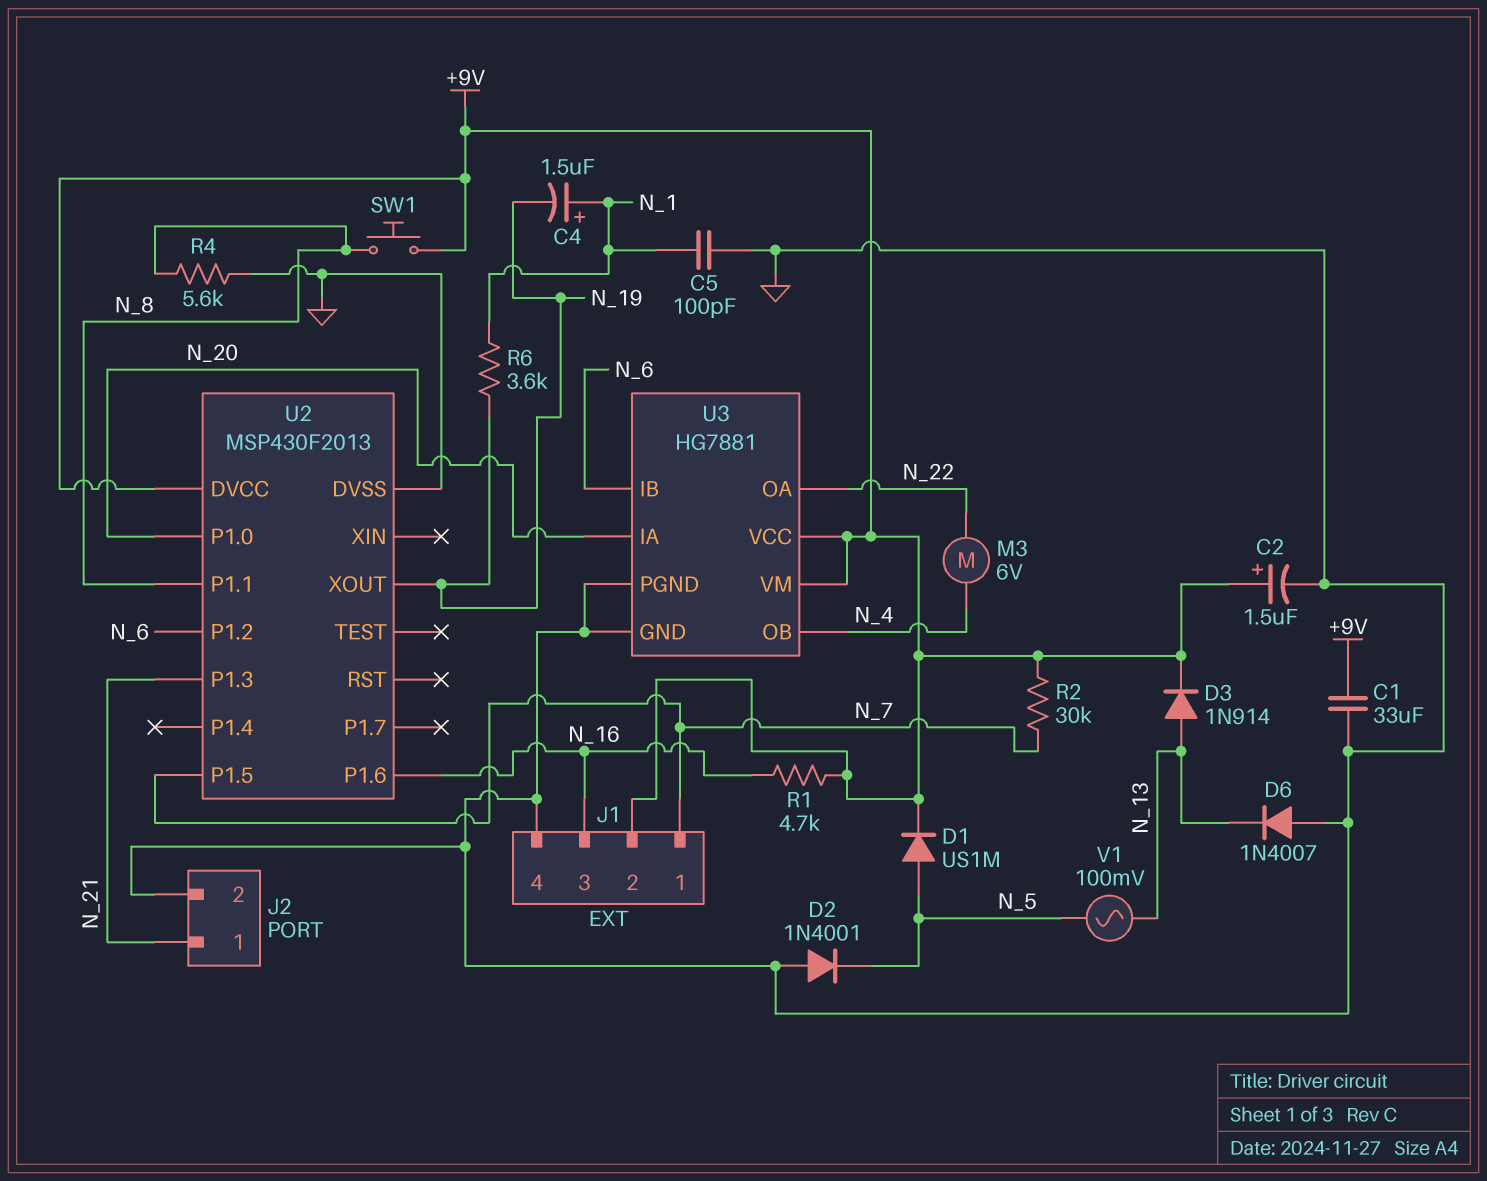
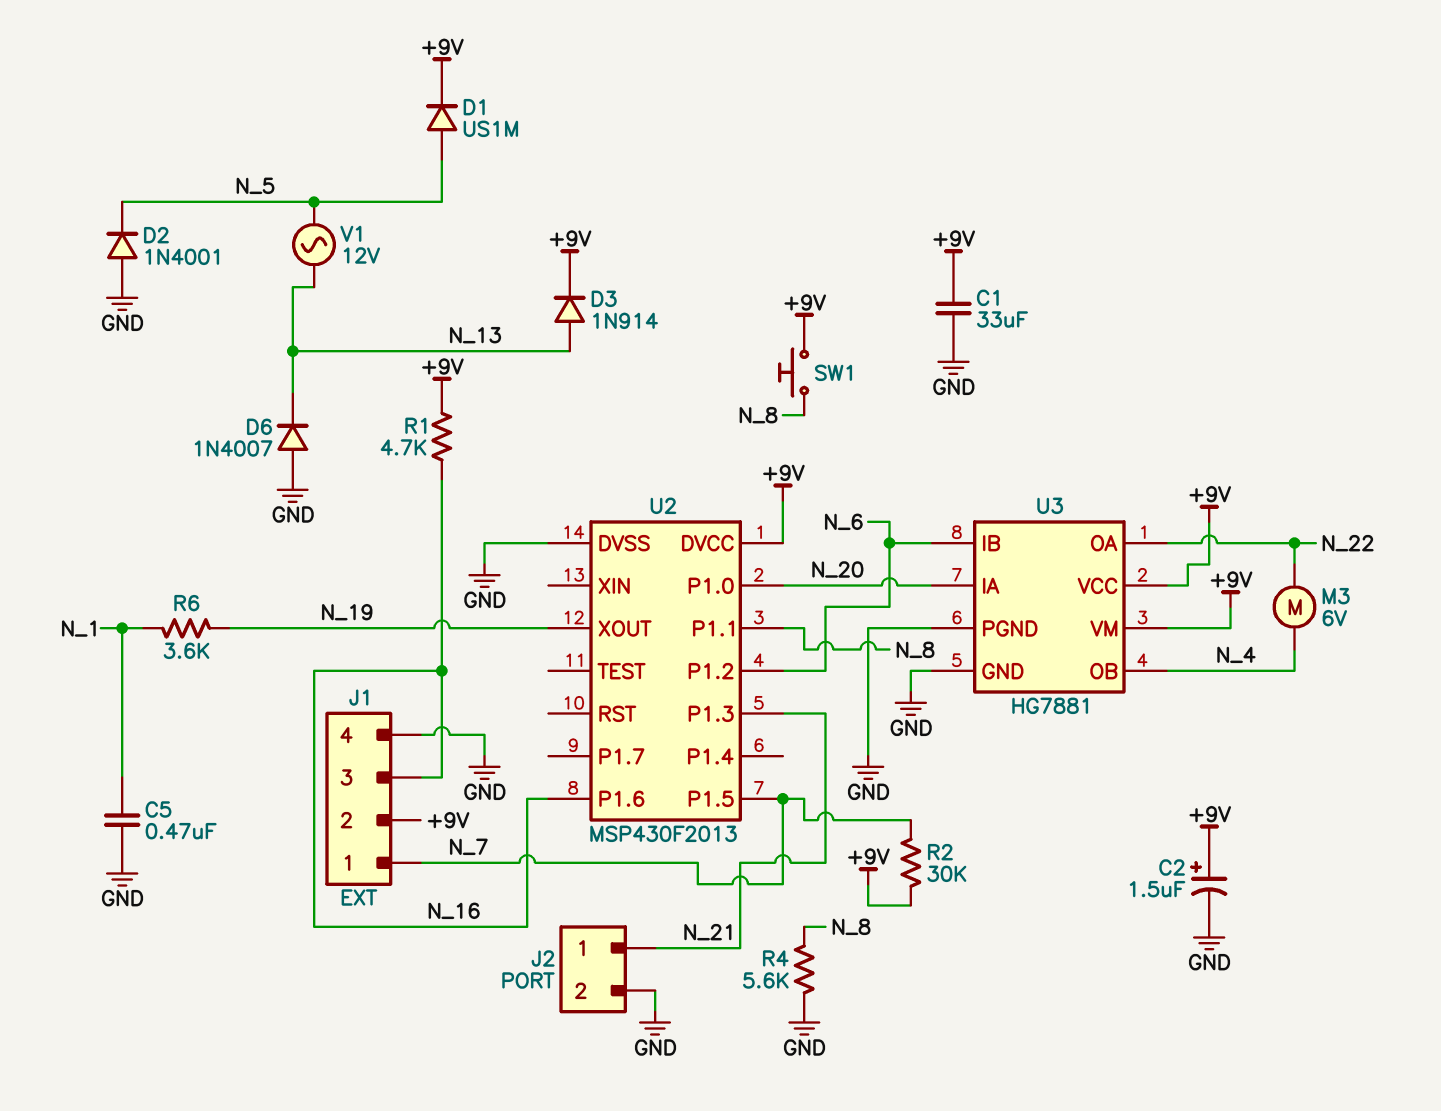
C4: 1.5uF (plus N_1, minus N_19) -> none
C5: 100pF (GND, N_1) -> 470nF (GND, N_1)
V1: AC 100mV (N_5, N_13) -> AC 12V (N_5, N_13)

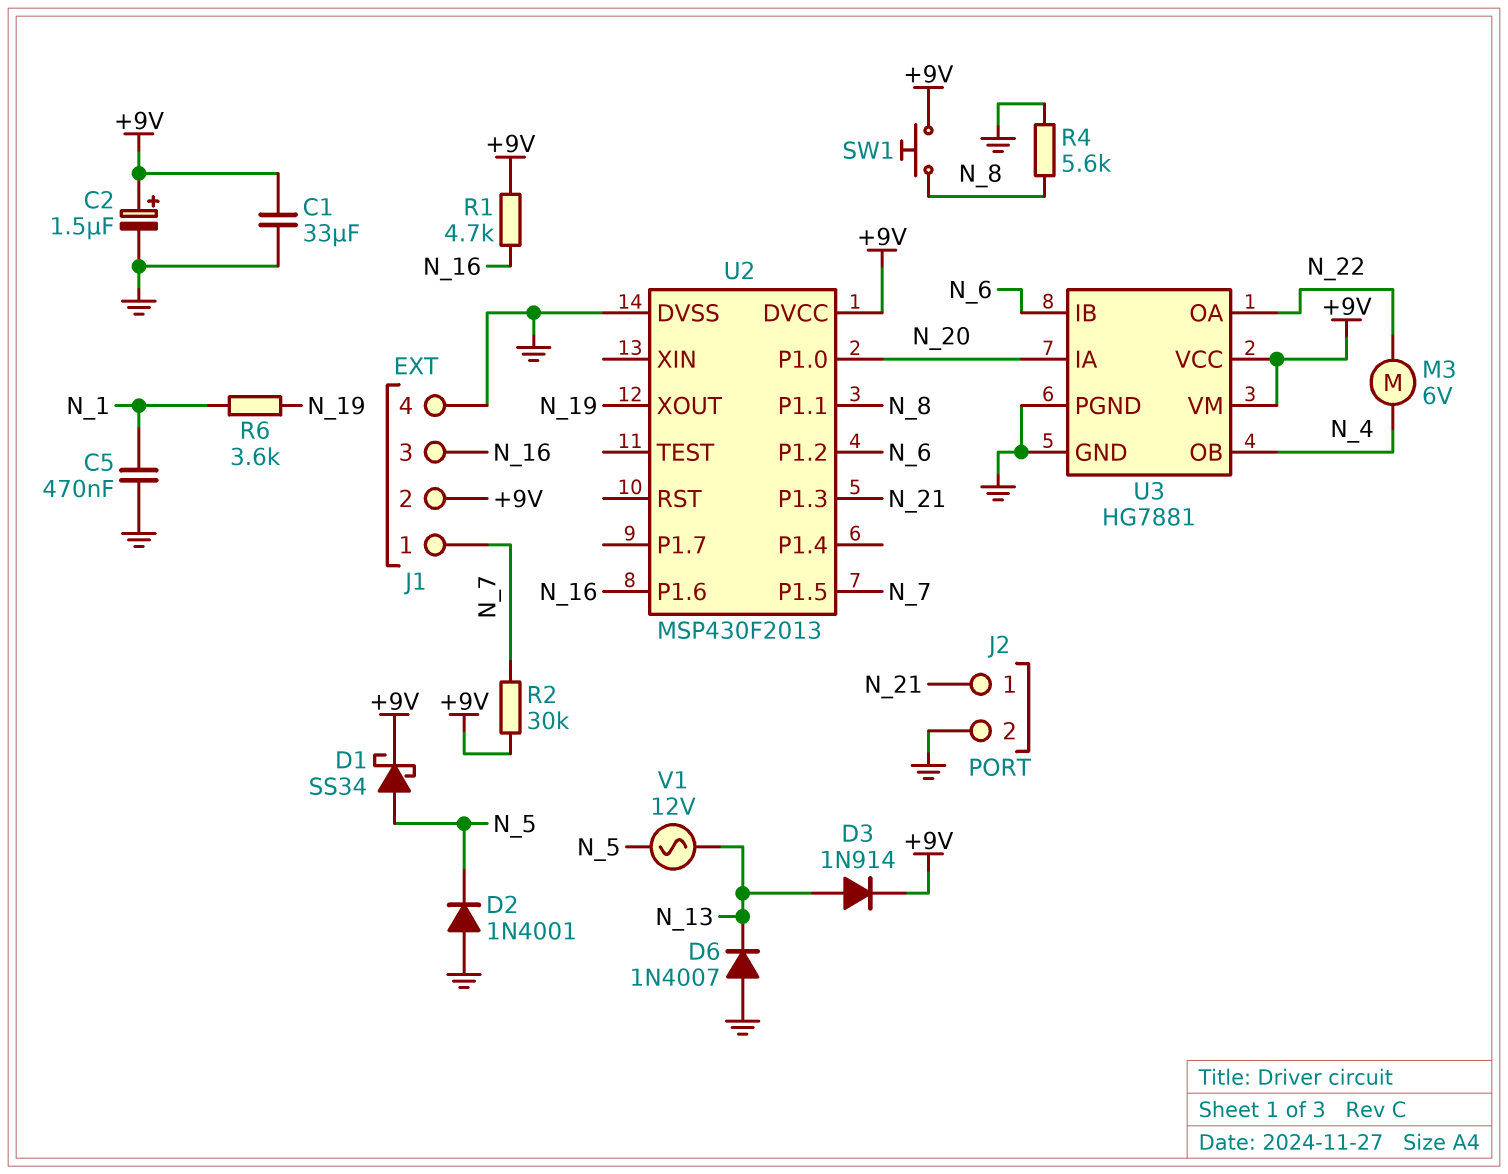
D1: diode US1M (A N_5, K +9V) -> schottky SS34 (A N_5, K +9V)

